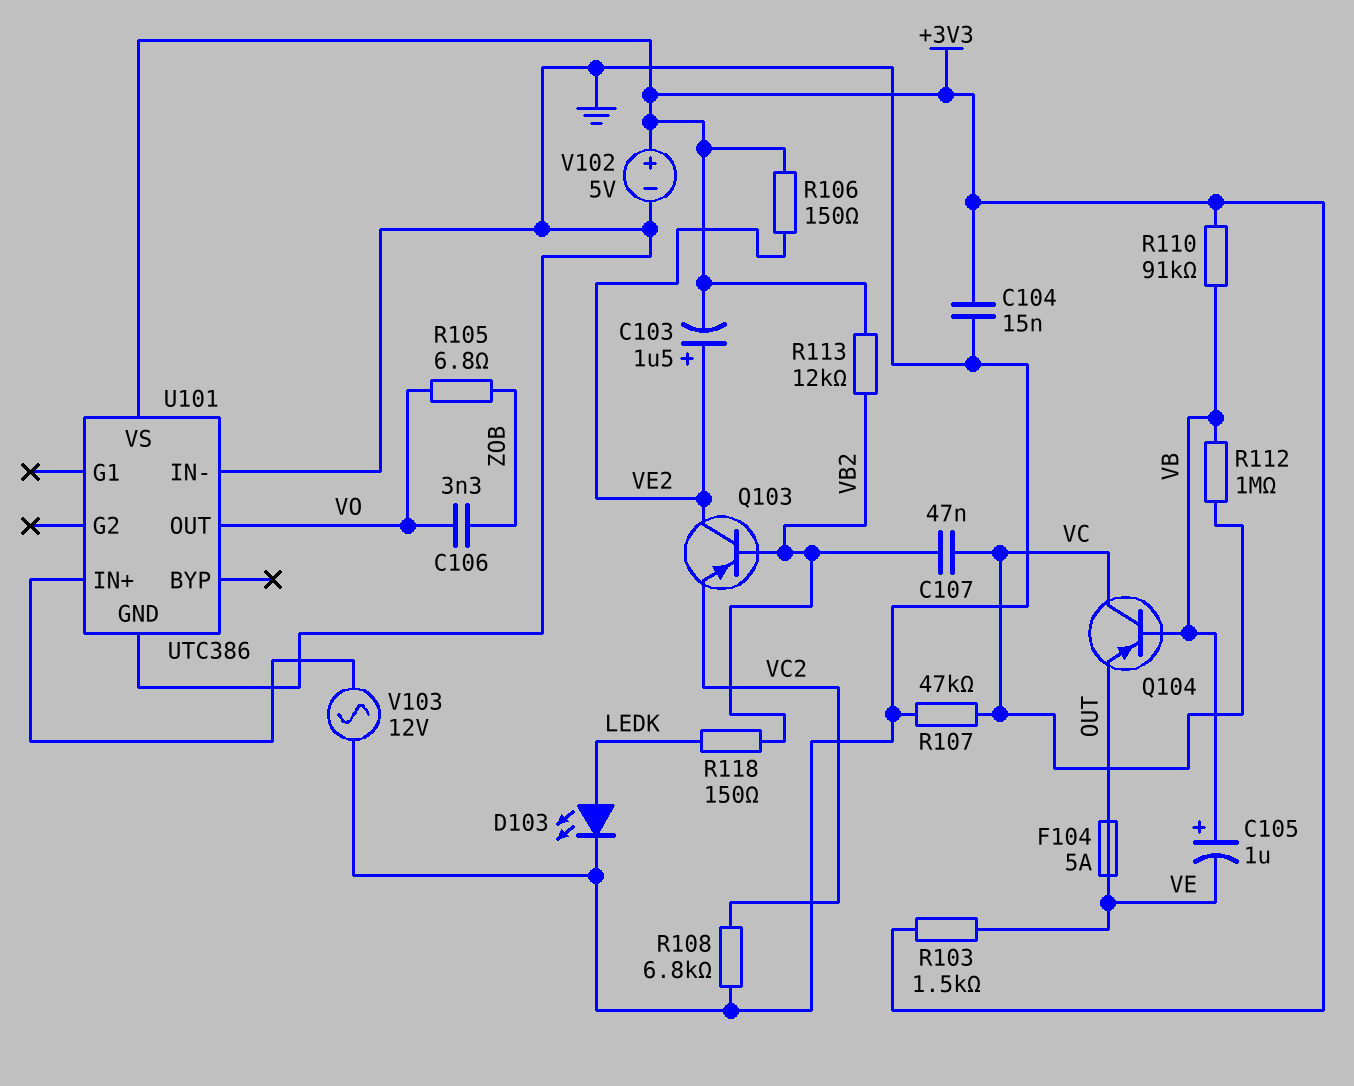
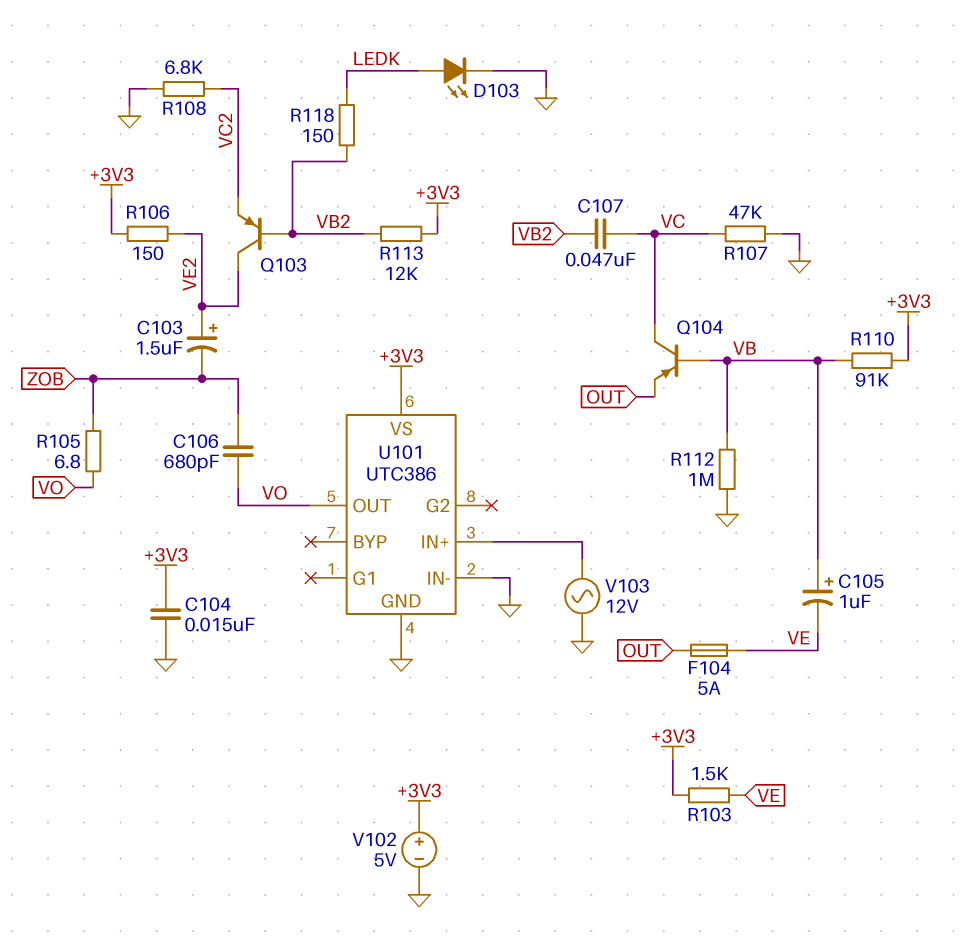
C103: 1.5uF (plus VE2, minus +3V3) -> 1.5uF (plus VE2, minus ZOB)
C106: 3.3nF (VO, ZOB) -> 680pF (VO, ZOB)
R112: 1M (VB, VC) -> 1M (GND, VB)

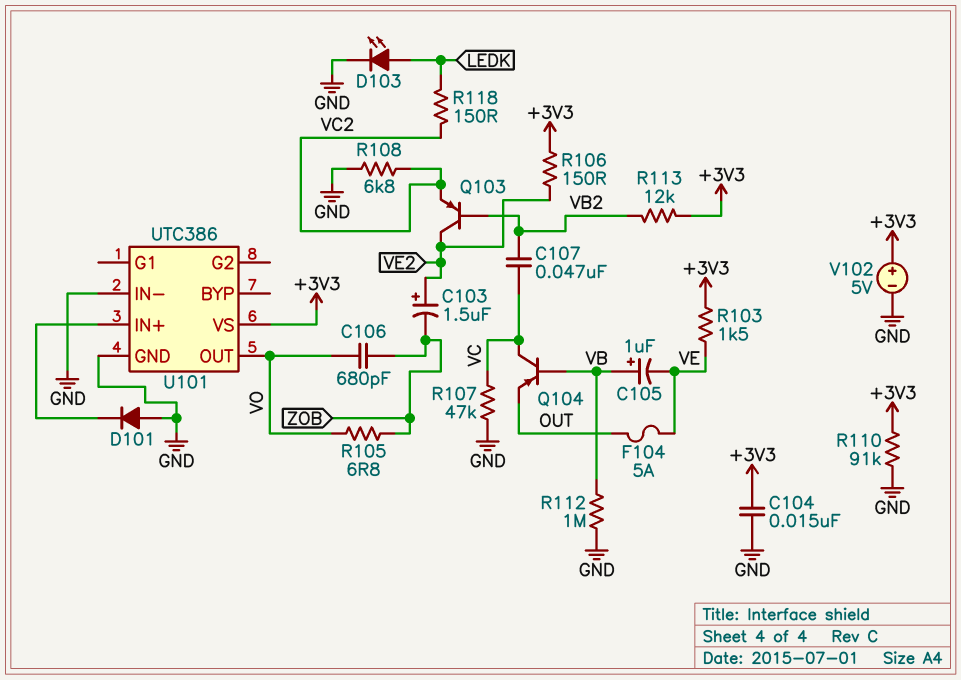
D101: none -> diode (A GND, K U101/IN+)
R110: 91k (+3V3, VB) -> 91k (+3V3, GND)
R118: 150 (LEDK, VB2) -> 150 (LEDK, VC2)
V103: AC 12V (GND, U101/IN+) -> none

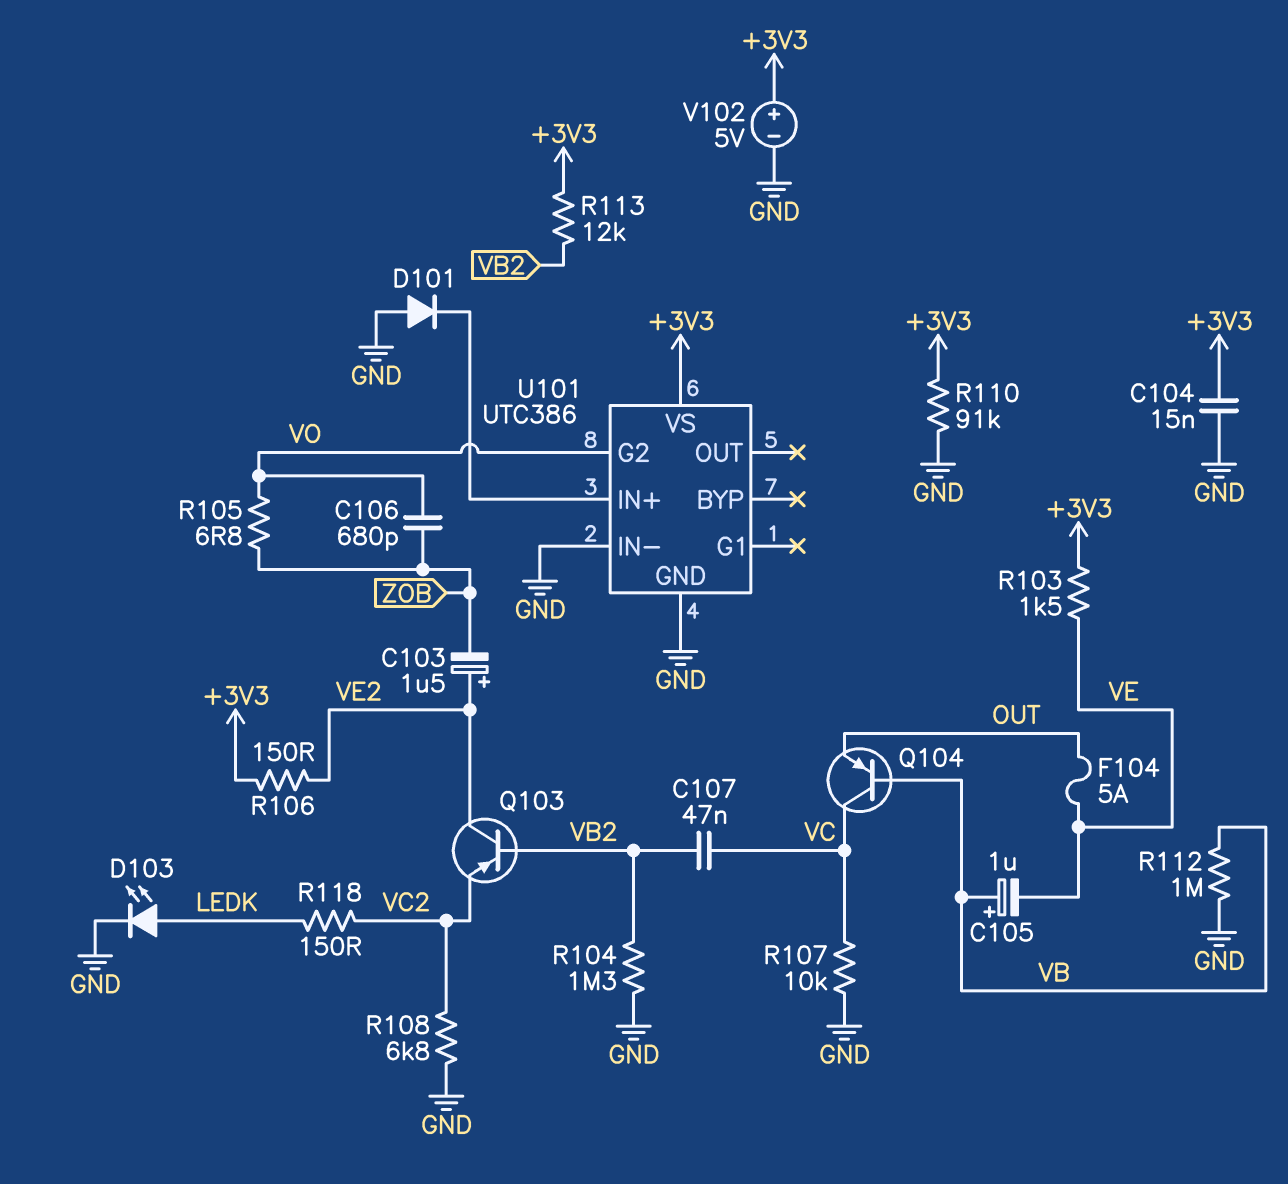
R104: none -> 1.3M (GND, VB2)
R107: 47k (GND, VC) -> 10k (GND, VC)
U101 pin G2: none -> VO
U101 pin OUT: VO -> none

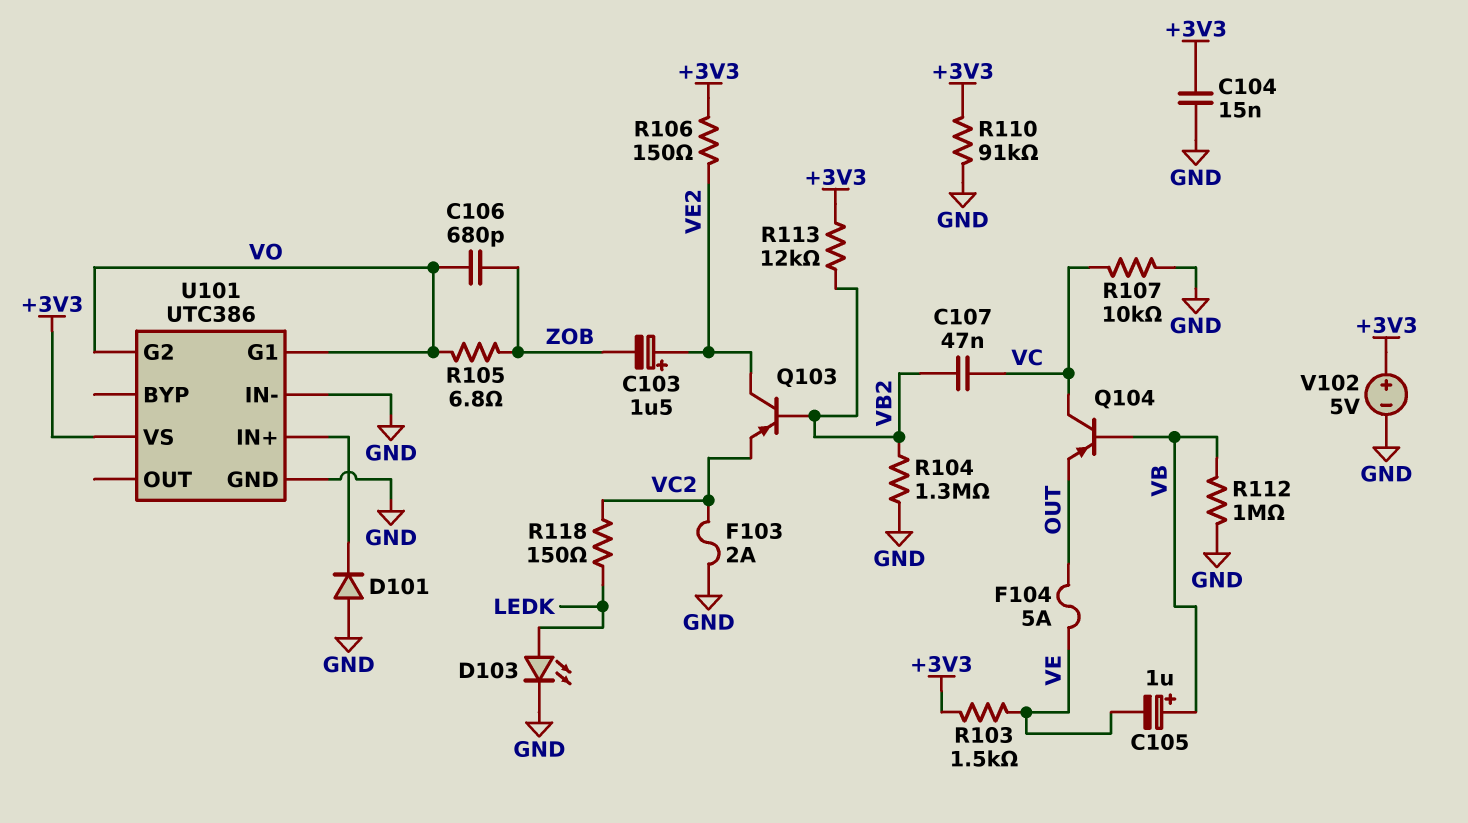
F103: none -> 2A (GND, VC2)
R108: 6.8k (GND, VC2) -> none
U101 pin G1: none -> VO

